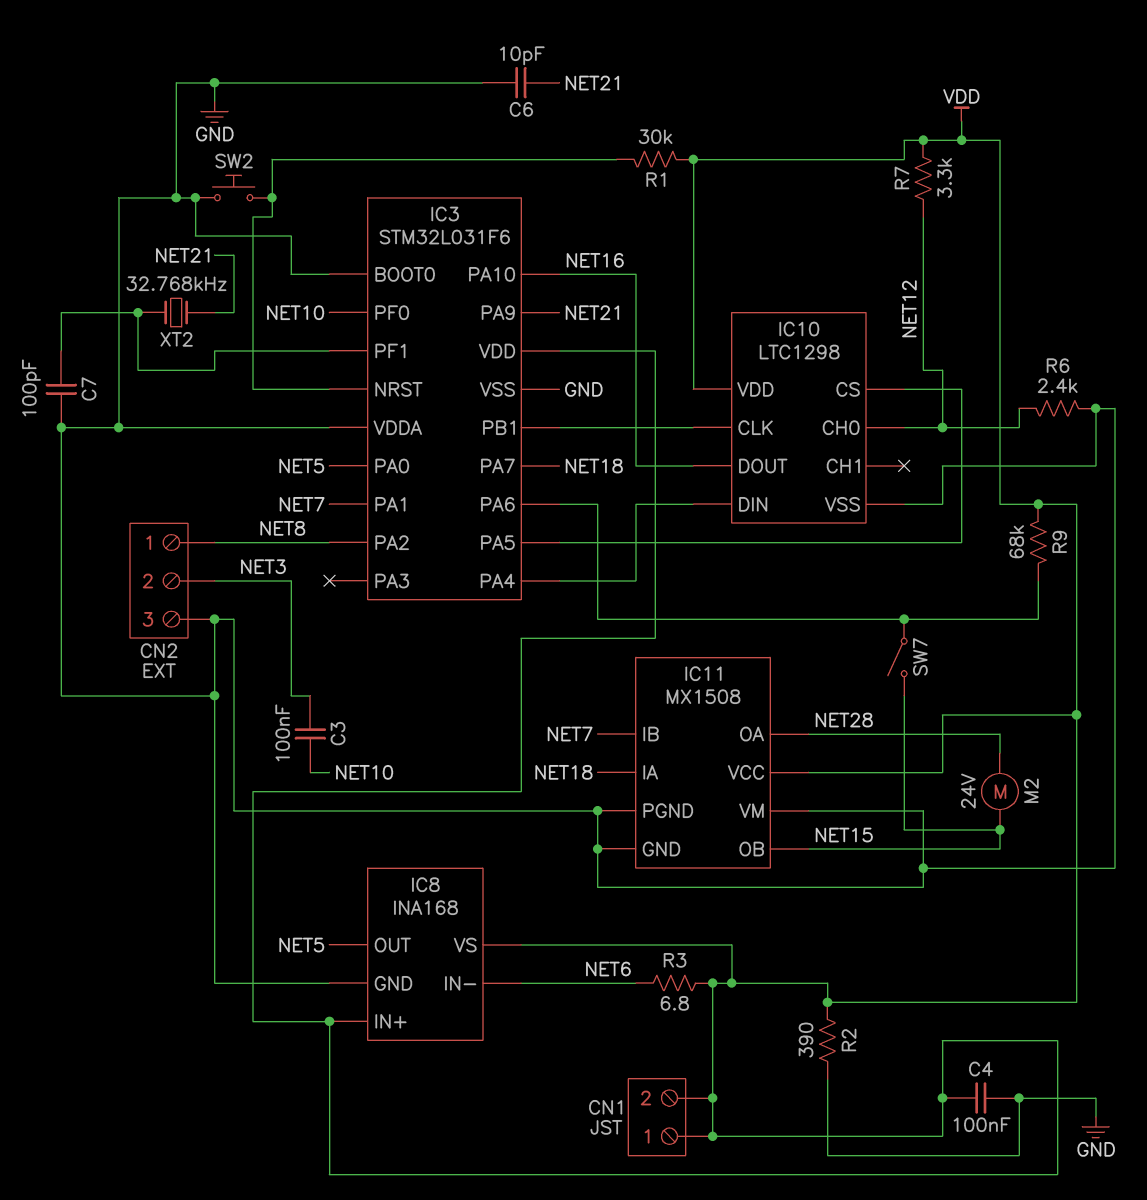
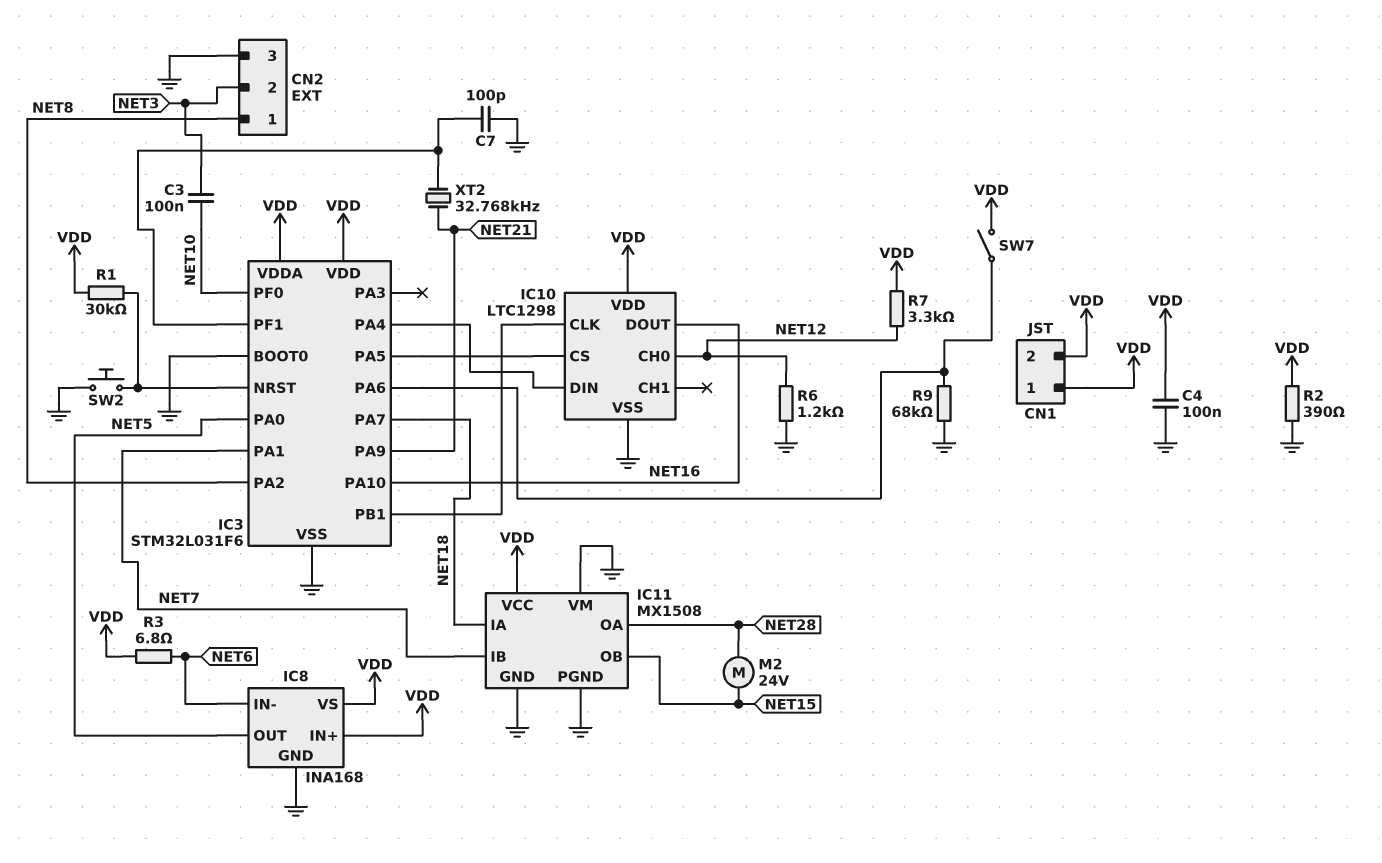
C6: 10pF (GND, NET21) -> none
IC3 pin VDDA: GND -> VDD
R6: 2.4k (GND, NET12) -> 1.2k (GND, NET12)
R9: 68k (IC3/PA6, VDD) -> 68k (GND, IC3/PA6)
SW7: switch (IC3/PA6, NET15) -> switch (IC3/PA6, VDD)

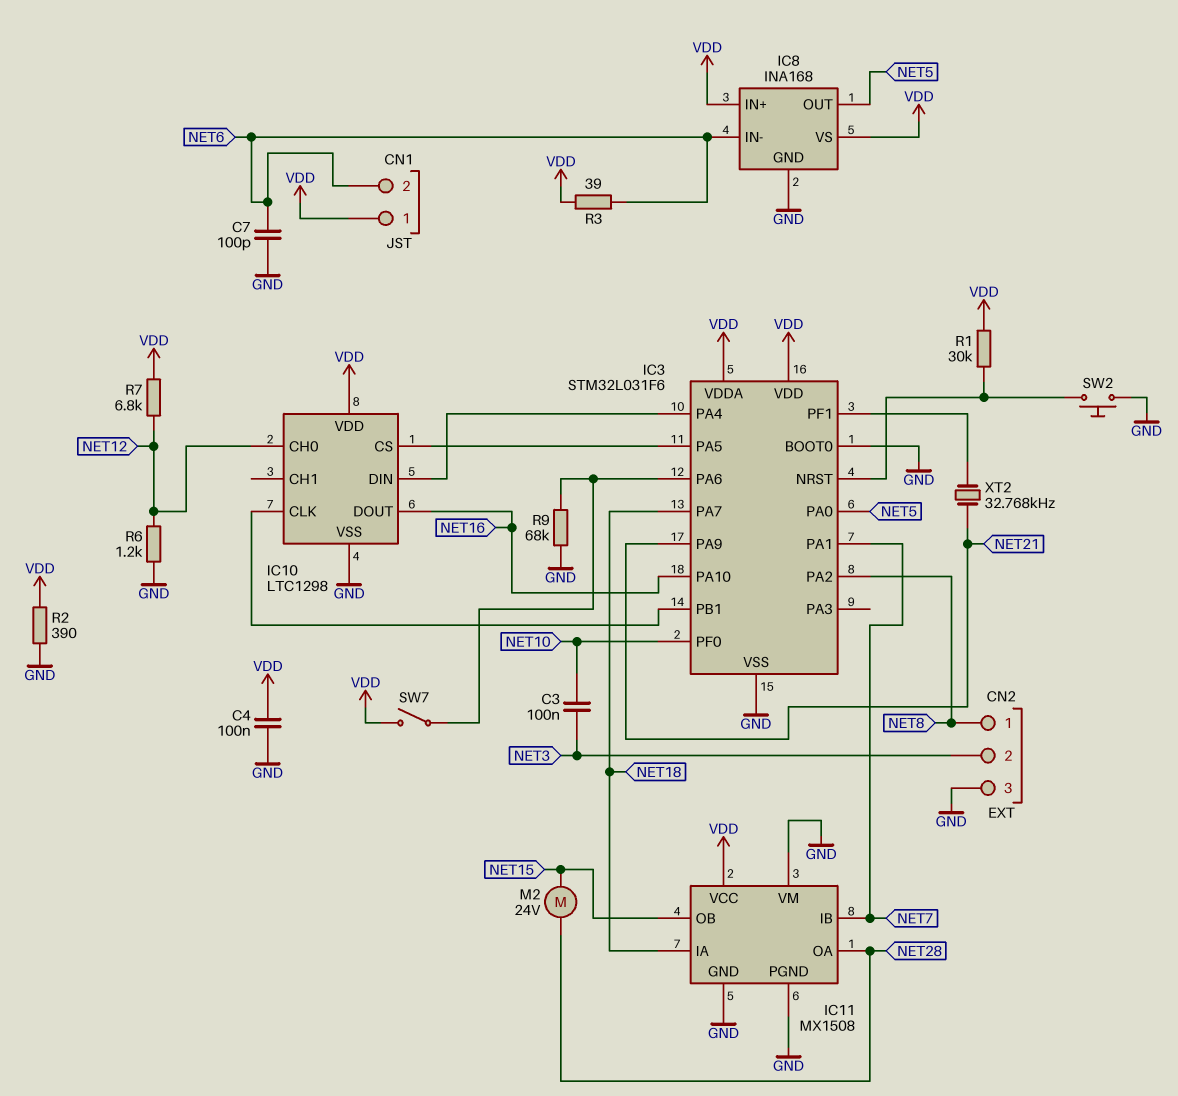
C7: 100pF (GND, IC3/PF1) -> 100pF (GND, NET6)
CN1 pin 2: VDD -> NET6
R3: 6.8 (NET6, VDD) -> 39 (NET6, VDD)
R7: 3.3k (NET12, VDD) -> 6.8k (NET12, VDD)

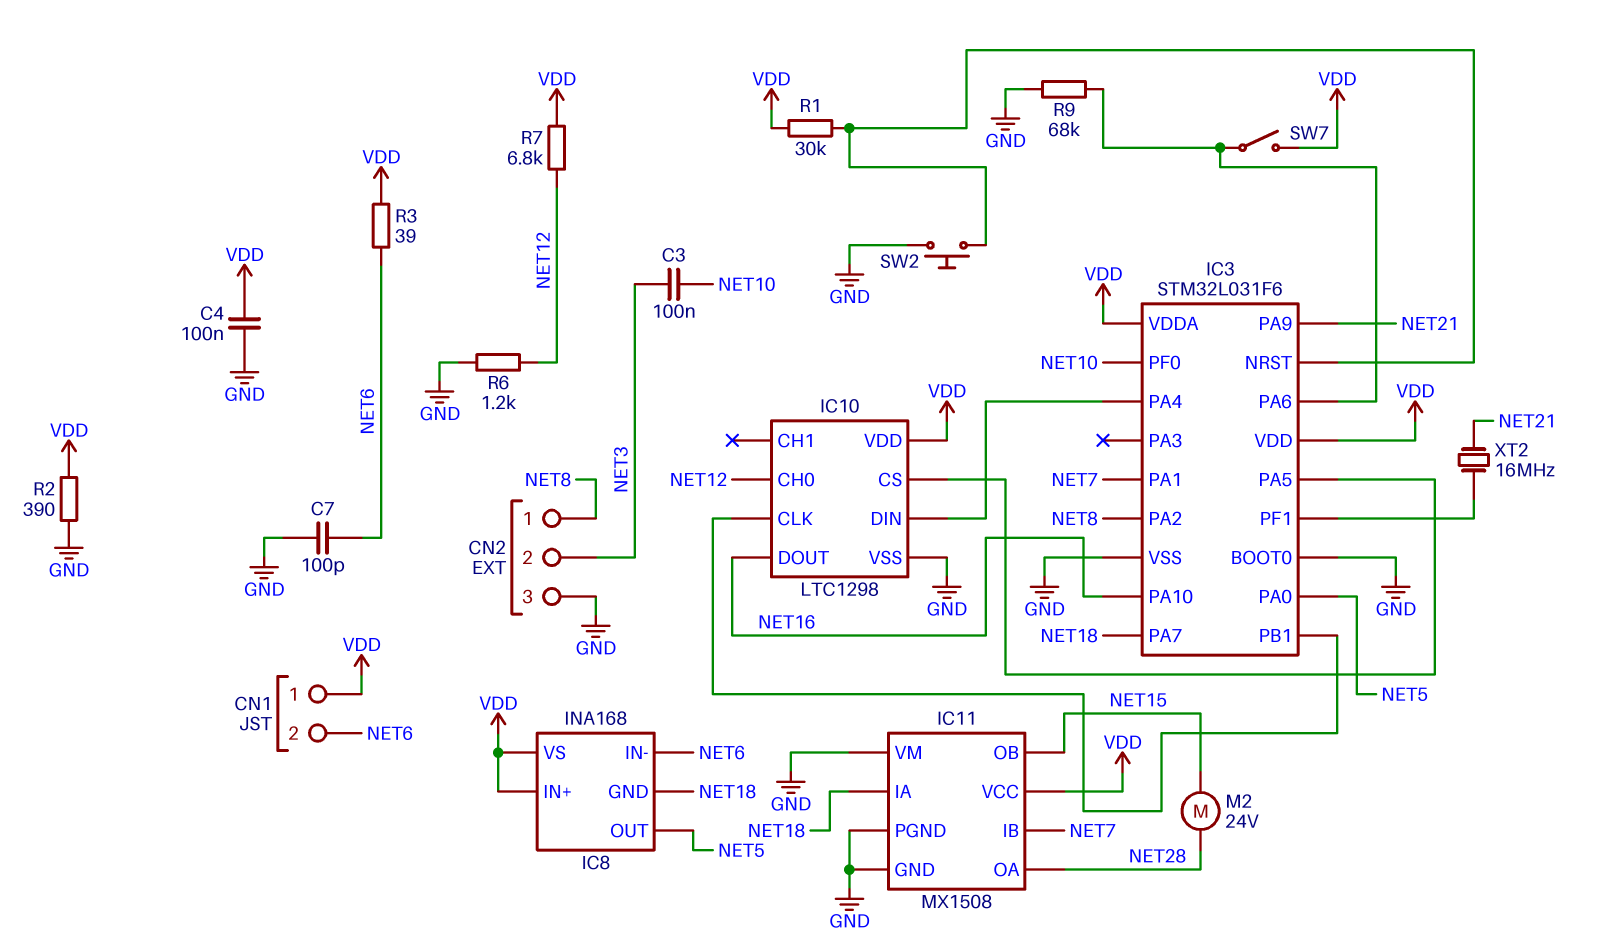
IC8 pin GND: GND -> NET18
XT2: 32.768kHz (IC3/PF1, NET21) -> 16MHz (IC3/PF1, NET21)

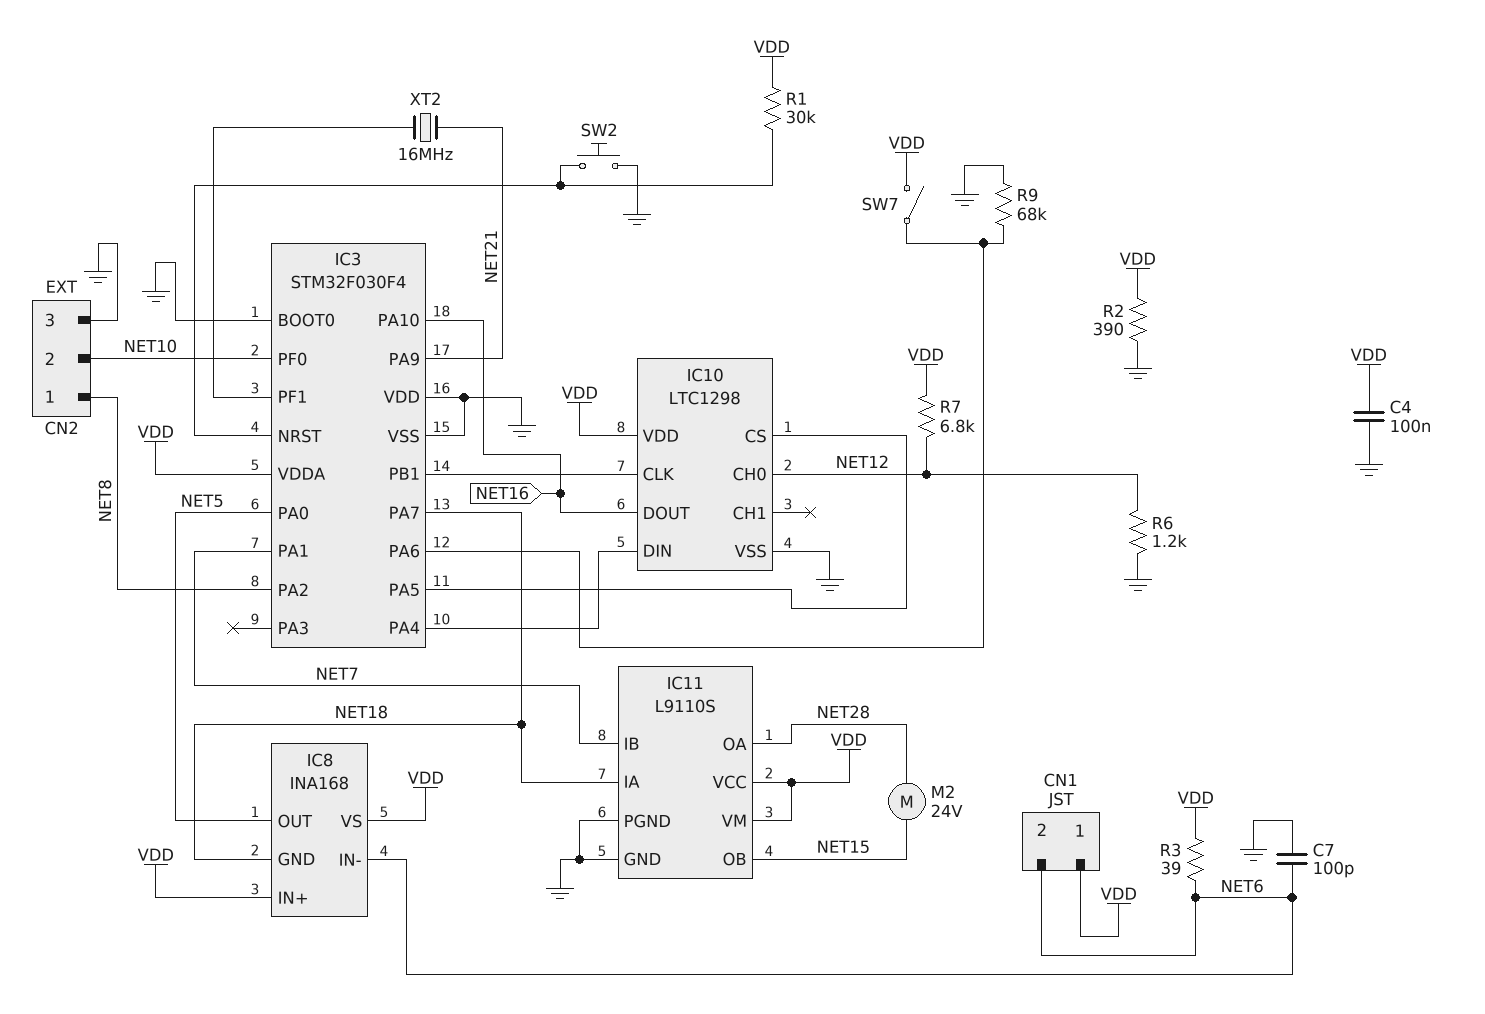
C3: 100nF (NET3, NET10) -> none
CN2 pin 2: NET3 -> NET10
IC3: STM32L031F6 -> STM32F030F4
IC3 pin VDD: VDD -> GND
IC11: MX1508 -> L9110S
IC11 pin VM: GND -> VDD

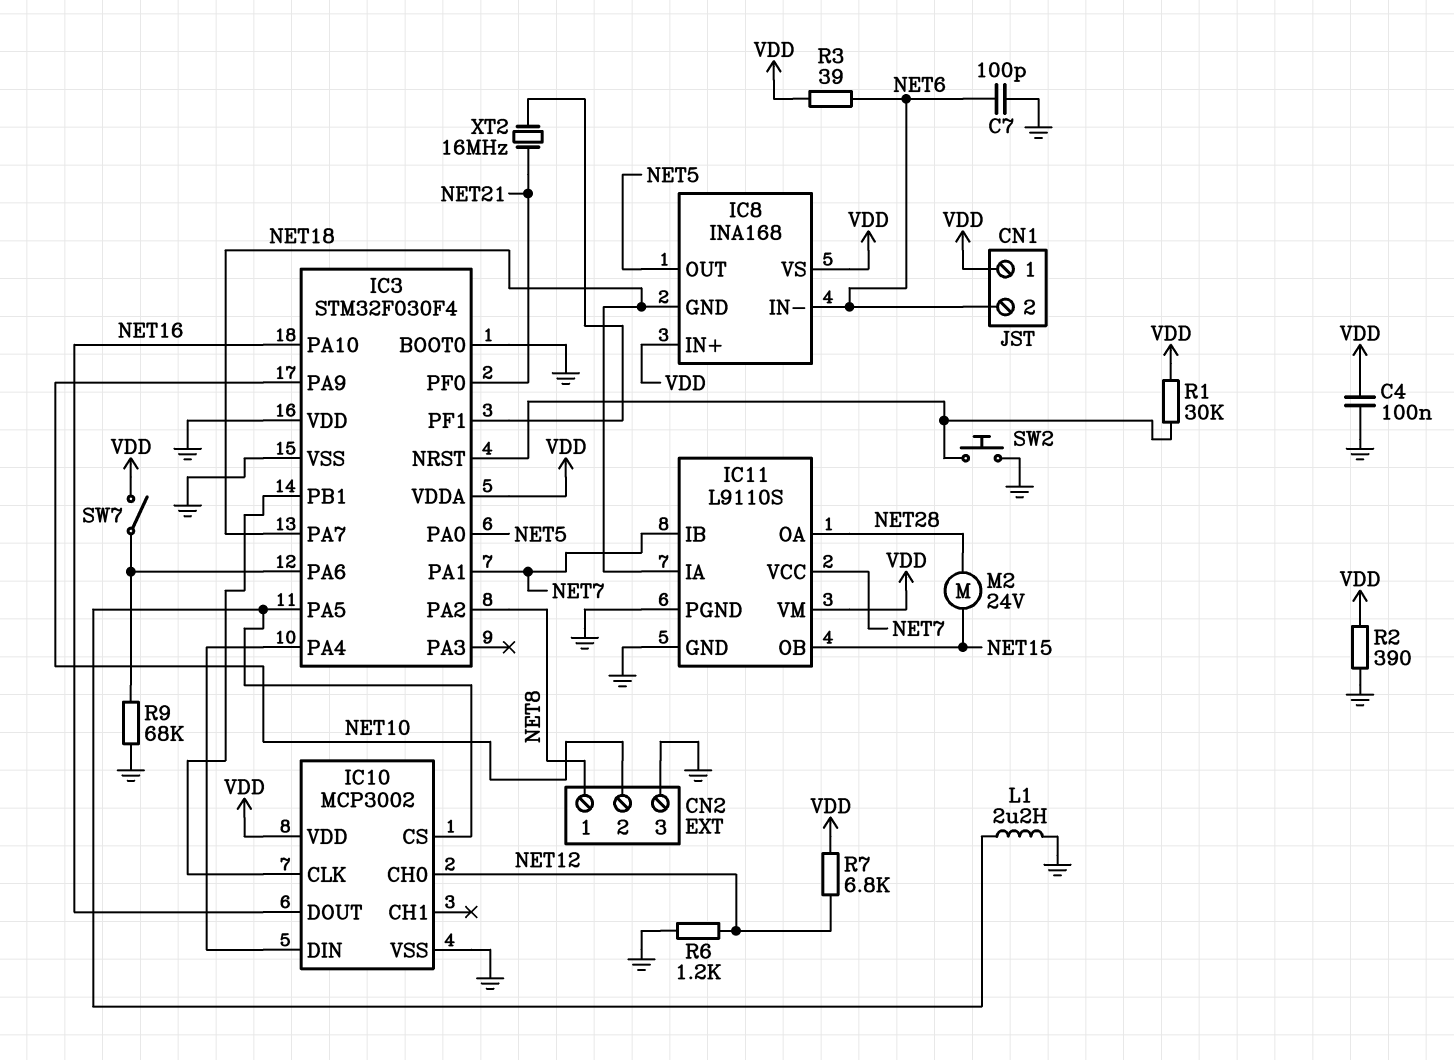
IC3 pin PA9: NET21 -> NET10
IC3 pin PF0: NET10 -> NET21
IC10: LTC1298 -> MCP3002
IC11 pin VCC: VDD -> NET7
L1: none -> 2.2uH (GND, IC3/PA5)

